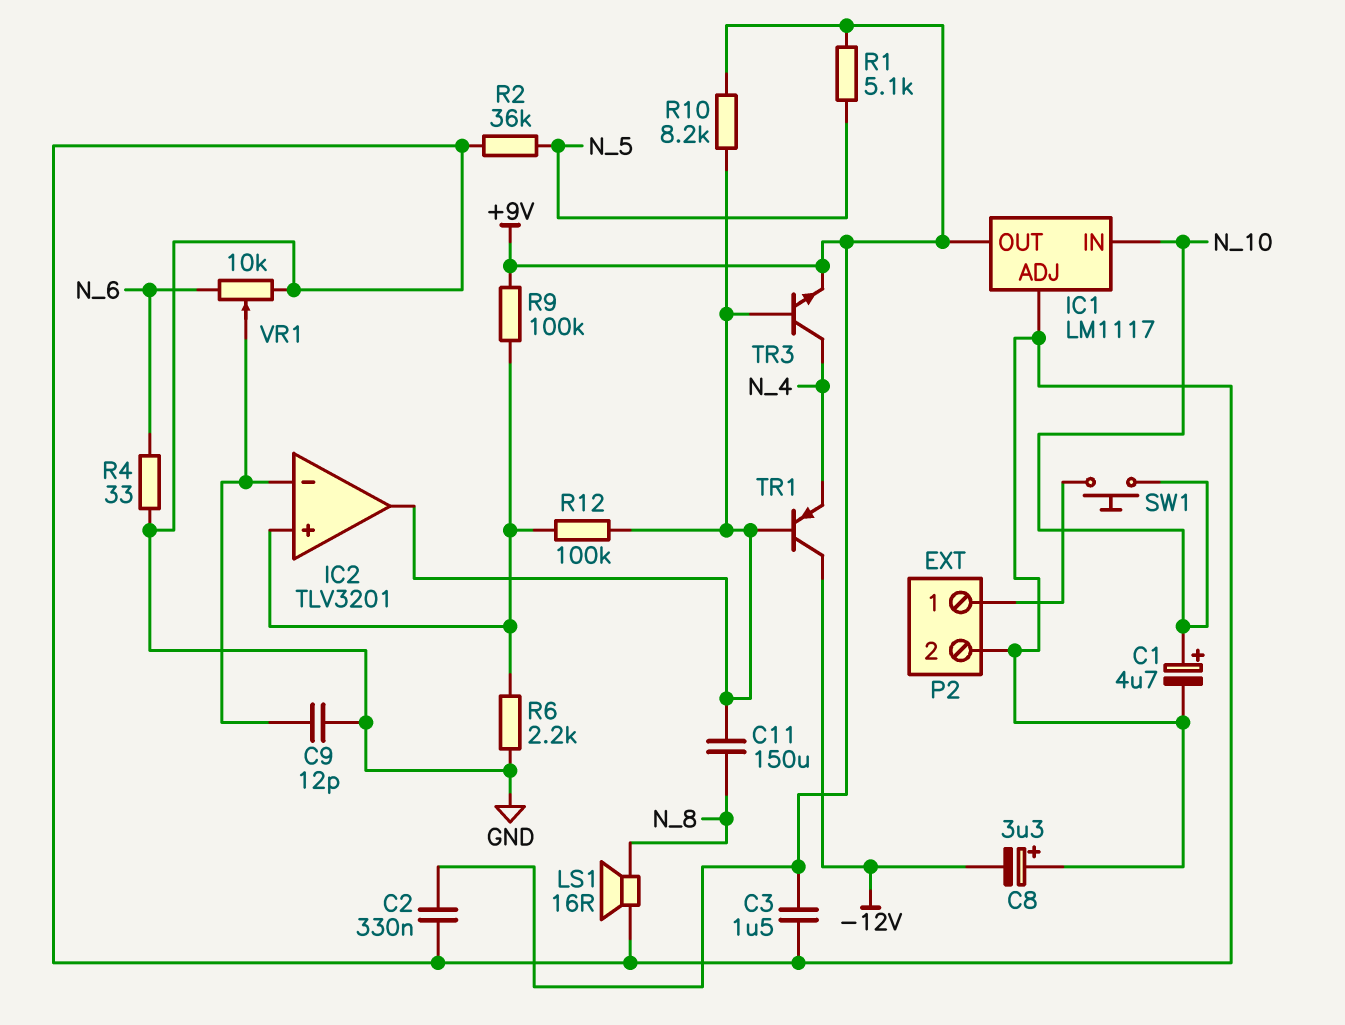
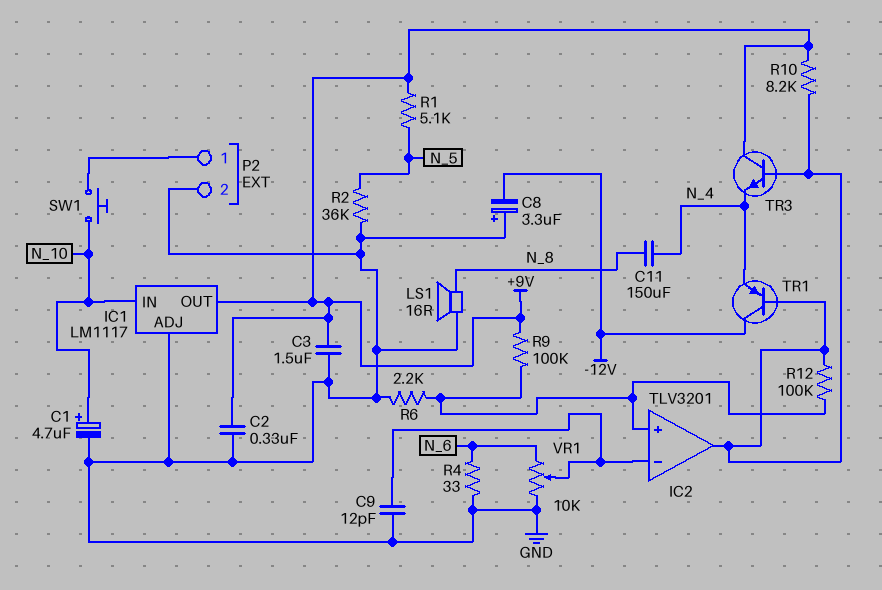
C11: 150uF (IC2/out, N_8) -> 150uF (N_4, N_8)
TR3: NPN (B IC2/out, C N_4, E +9V) -> NPN (B IC2/out, C +9V, E N_4)

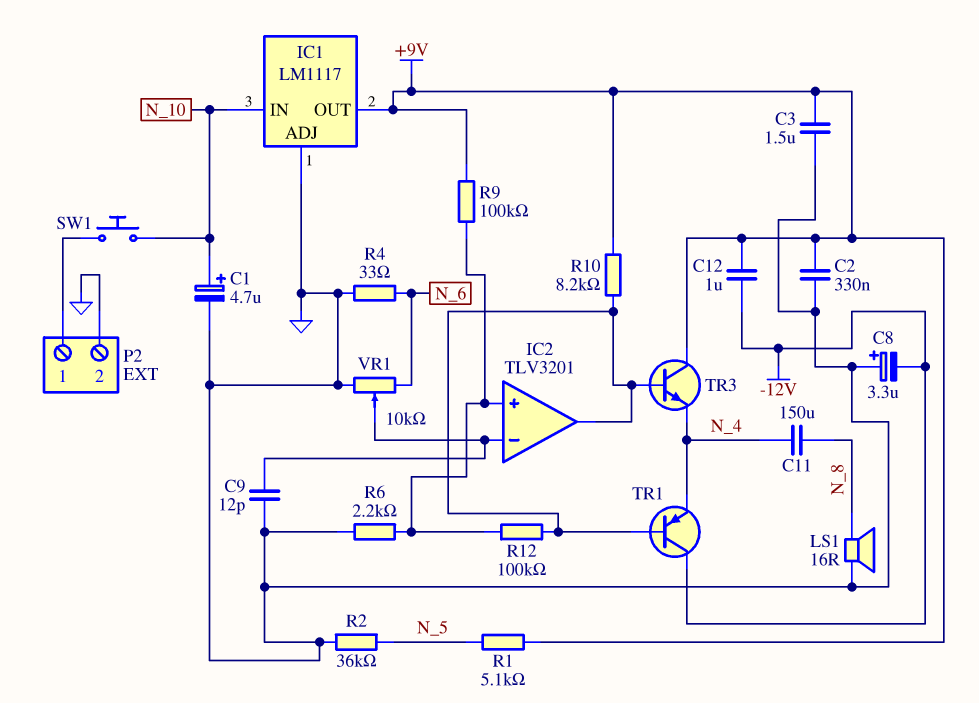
C12: none -> 1uF (+9V, -12V)

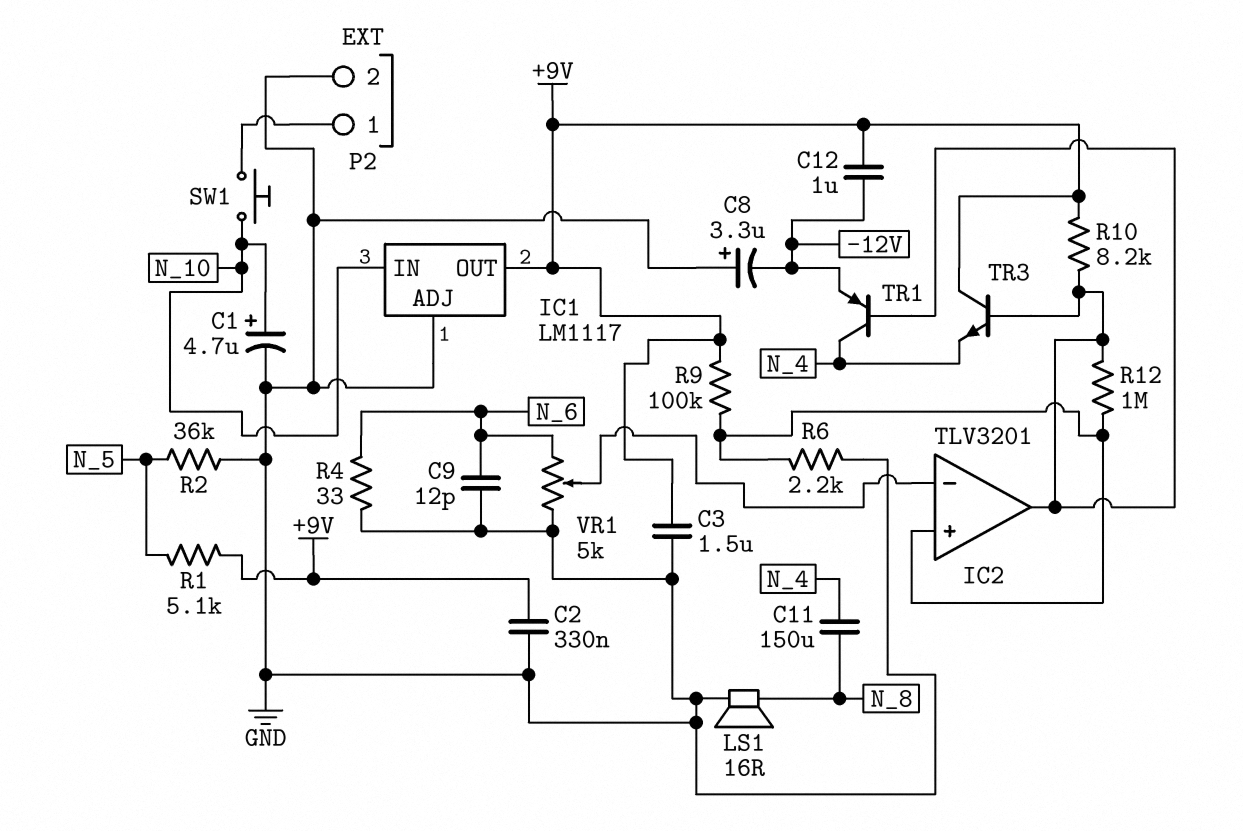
C9: 12pF (GND, IC2/in-) -> 12pF (GND, N_6)
R12: 100k (IC2/in+, IC2/out) -> 1M (IC2/in+, IC2/out)
TR1: PNP (B IC2/out, C -12V, E N_4) -> PNP (B IC2/out, C N_4, E -12V)
VR1: 10k (GND, N_6, wiper IC2/in-) -> 5k (GND, N_6, wiper IC2/in-)

